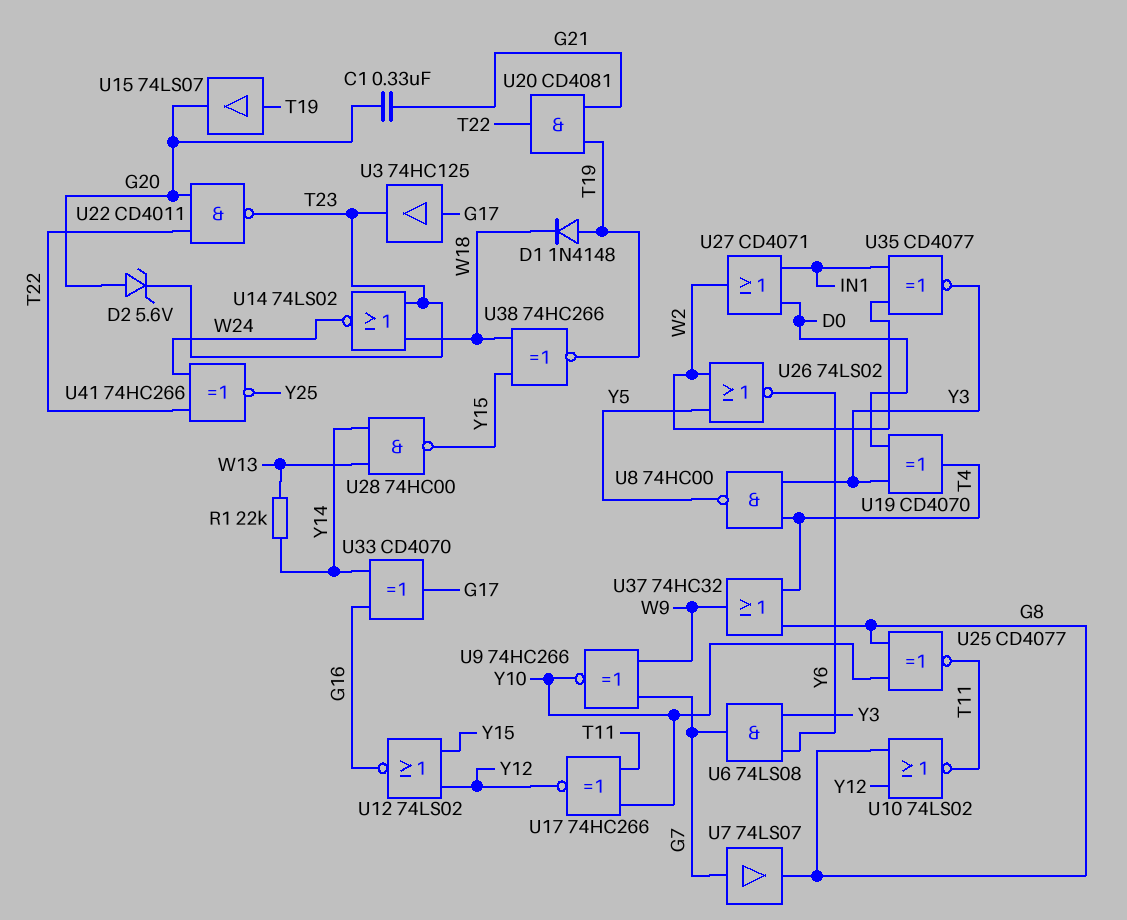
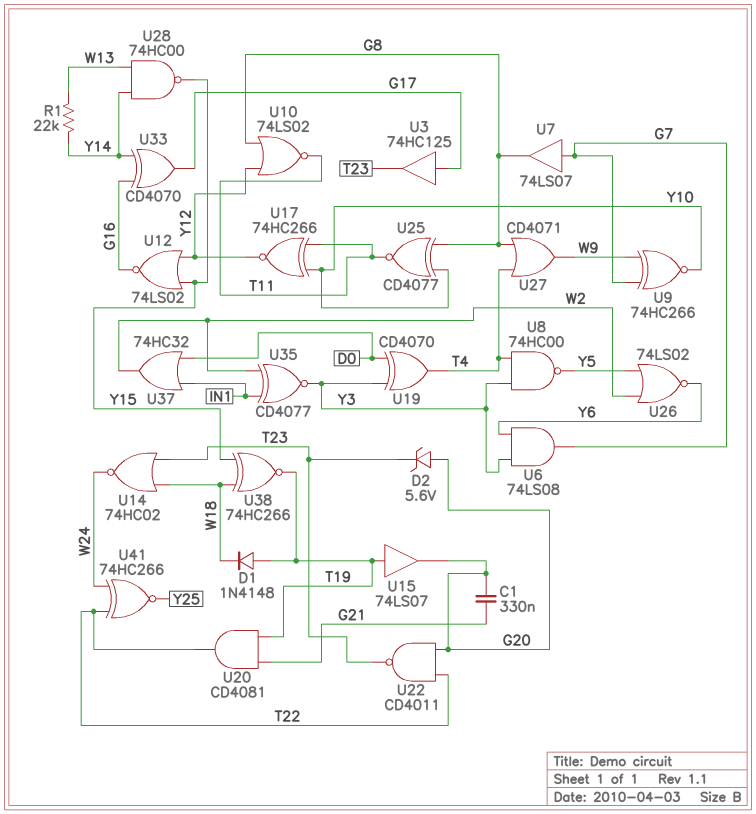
U14: NOR 74LS02 (in T23, in W18, out W24) -> NOR 74HC02 (in T23, in W18, out W24)
U27: OR CD4071 (in D0, in IN1, out W2) -> OR CD4071 (in G8, in T4, out W9)
U37: OR 74HC32 (in G8, in T4, out W9) -> OR 74HC32 (in D0, in IN1, out W2)

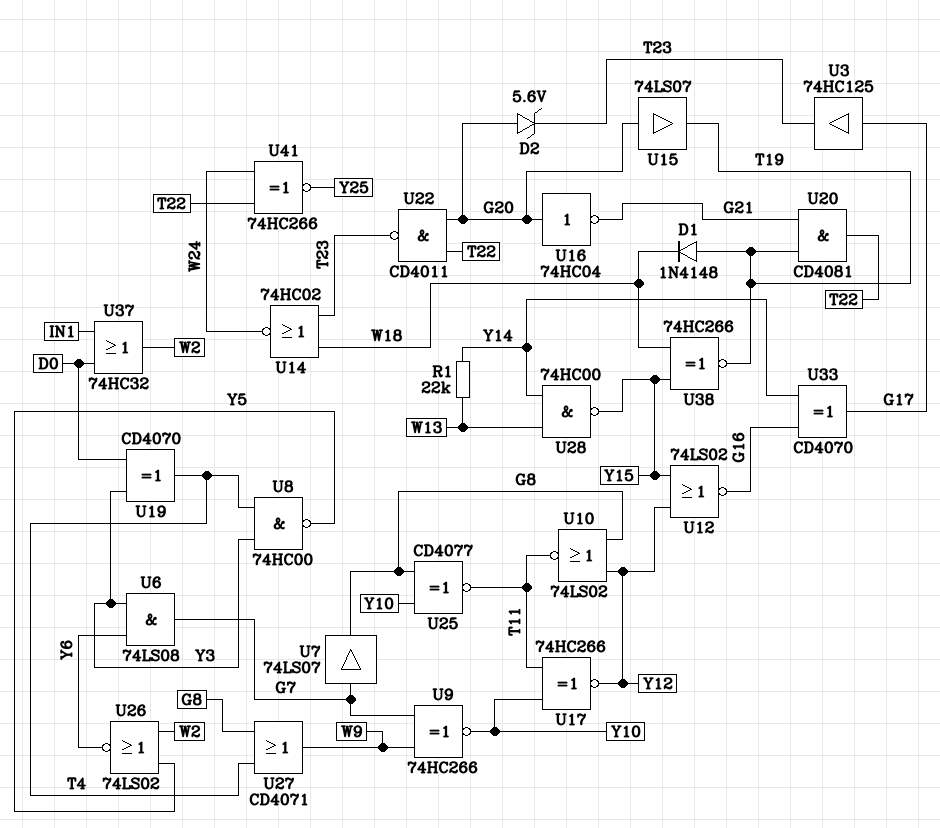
C1: 330nF (G20, G21) -> none
U15: buffer 74LS07 (in T19, out G20) -> buffer 74LS07 (in G20, out T19)
U16: none -> NOT 74HC04 (in G20, out G21)
U35: XNOR CD4077 (in IN1, in W2, out Y3) -> none

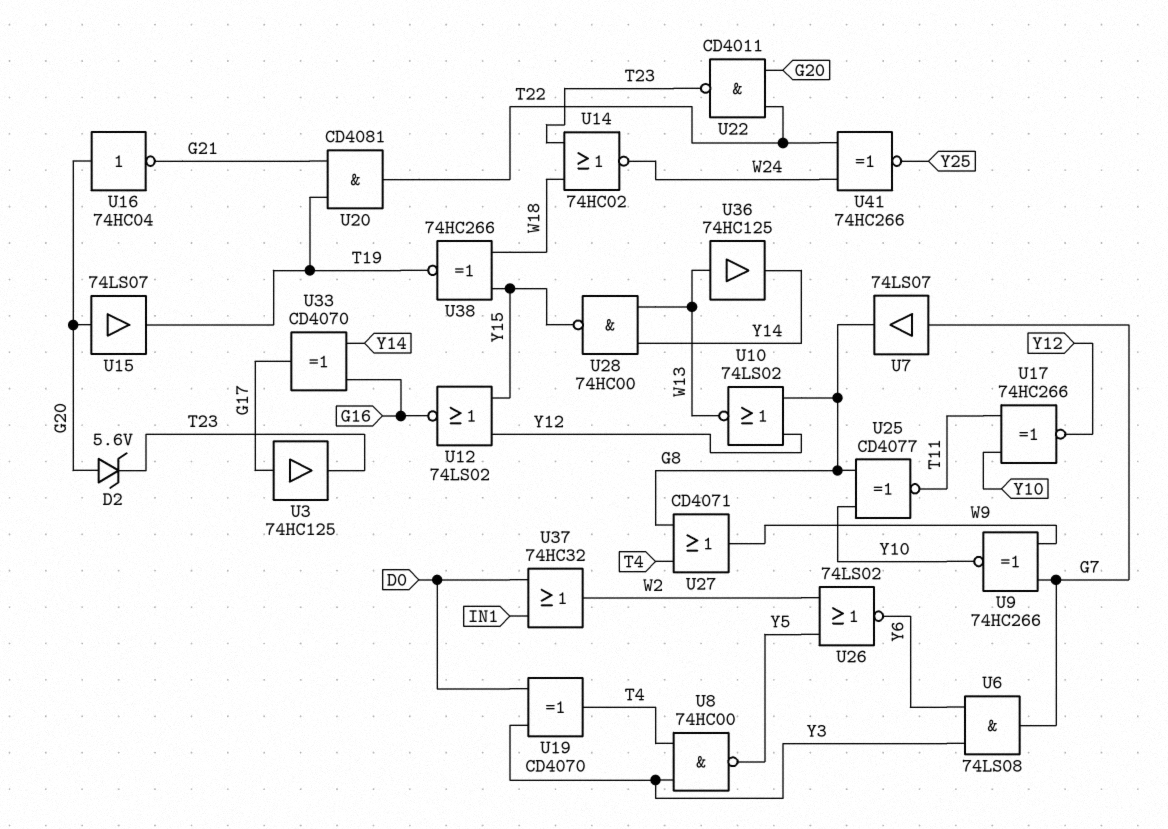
D1: diode 1N4148 (A T19, K W18) -> none
R1: 22k (W13, Y14) -> none
U10: NOR 74LS02 (in G8, in Y12, out T11) -> NOR 74LS02 (in G8, in Y12, out W13)
U36: none -> buffer 74HC125 (in W13, out Y14)

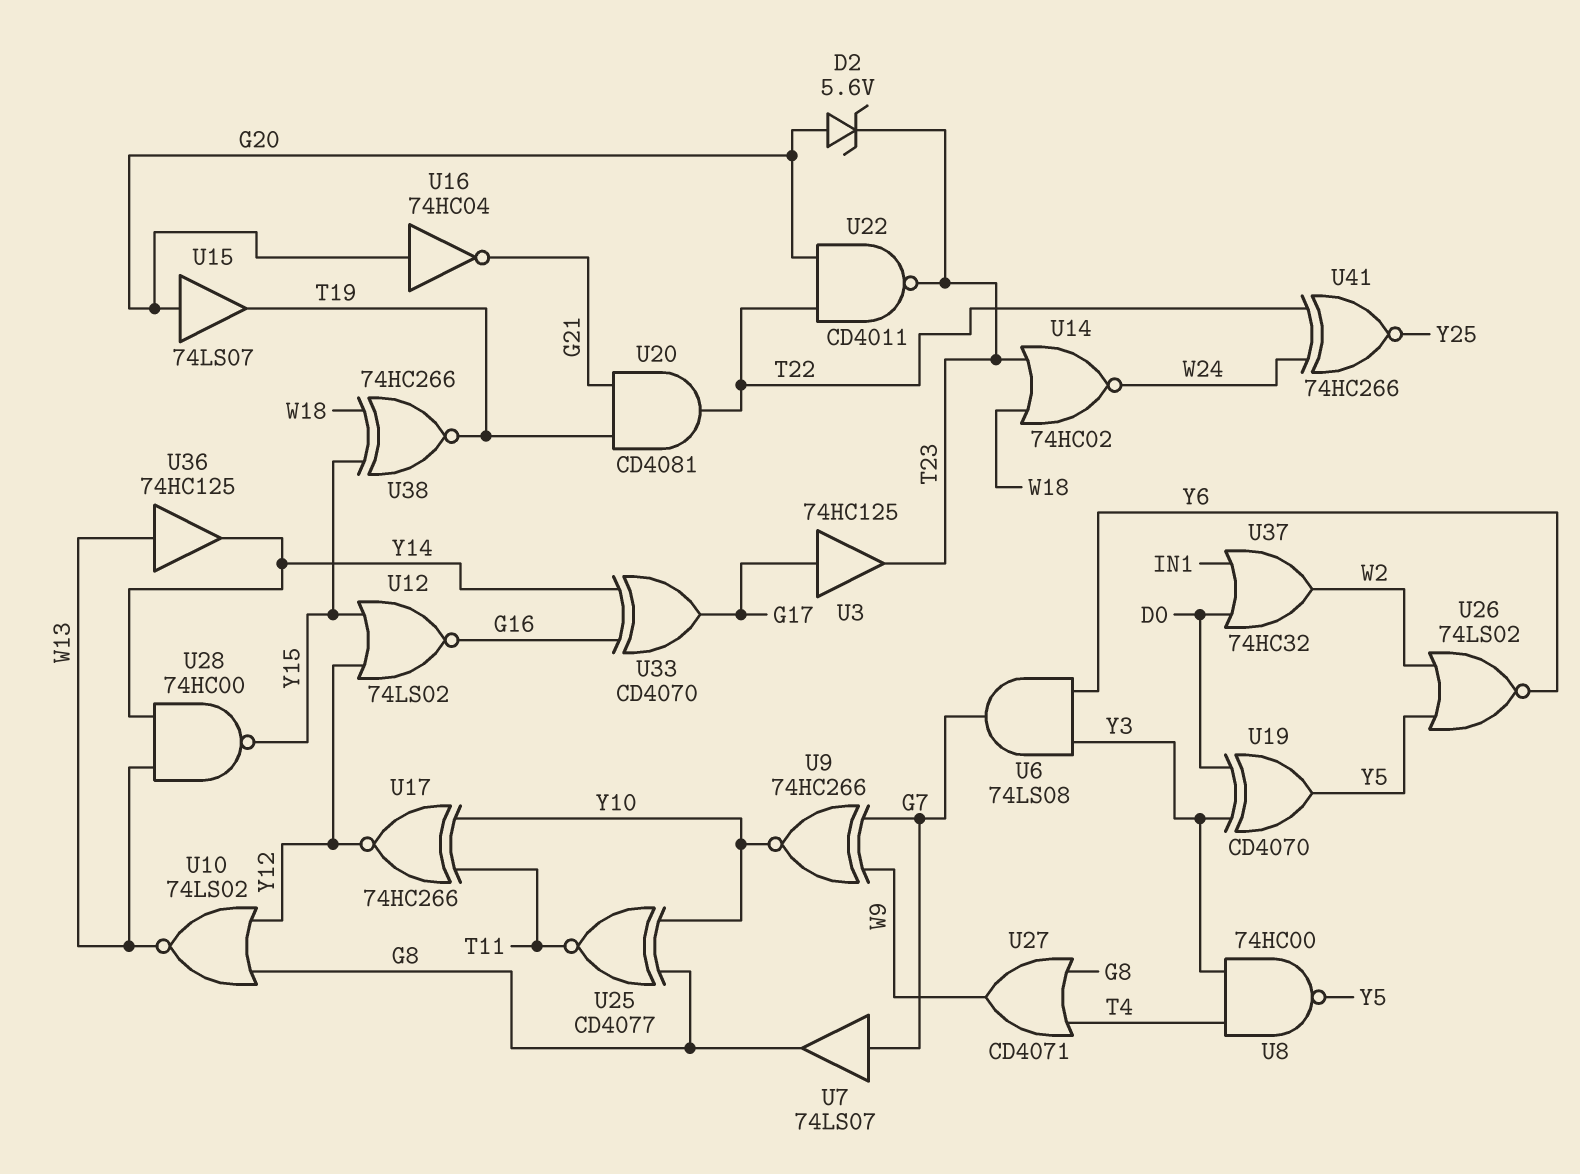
U19: XOR CD4070 (in D0, in Y3, out T4) -> XOR CD4070 (in D0, in Y3, out Y5)

